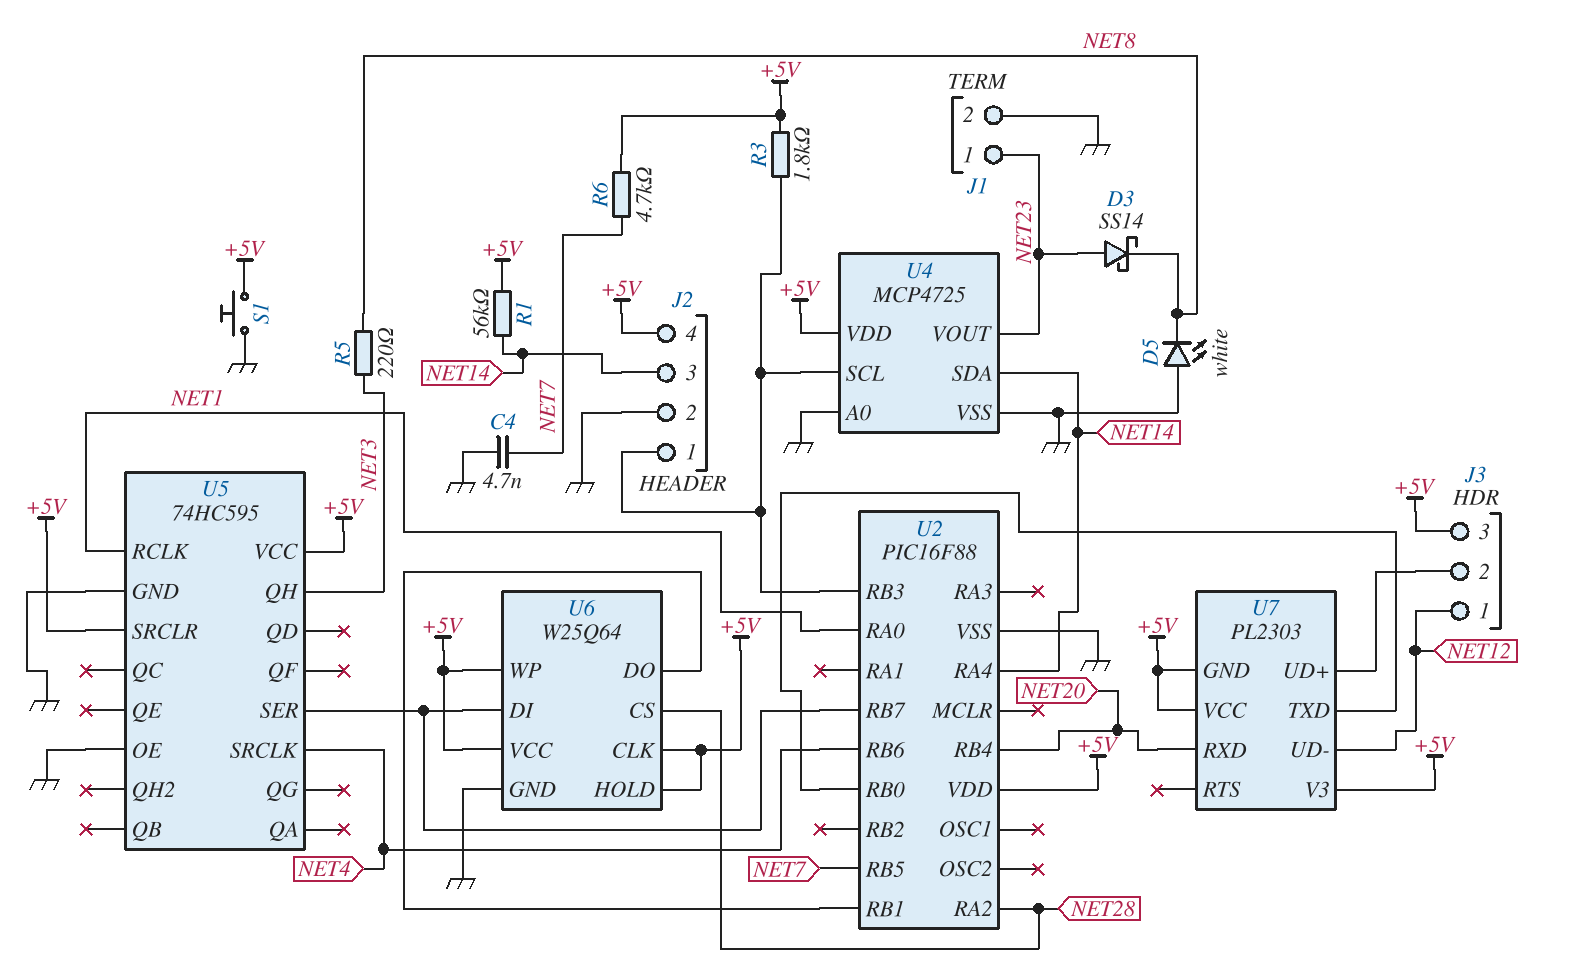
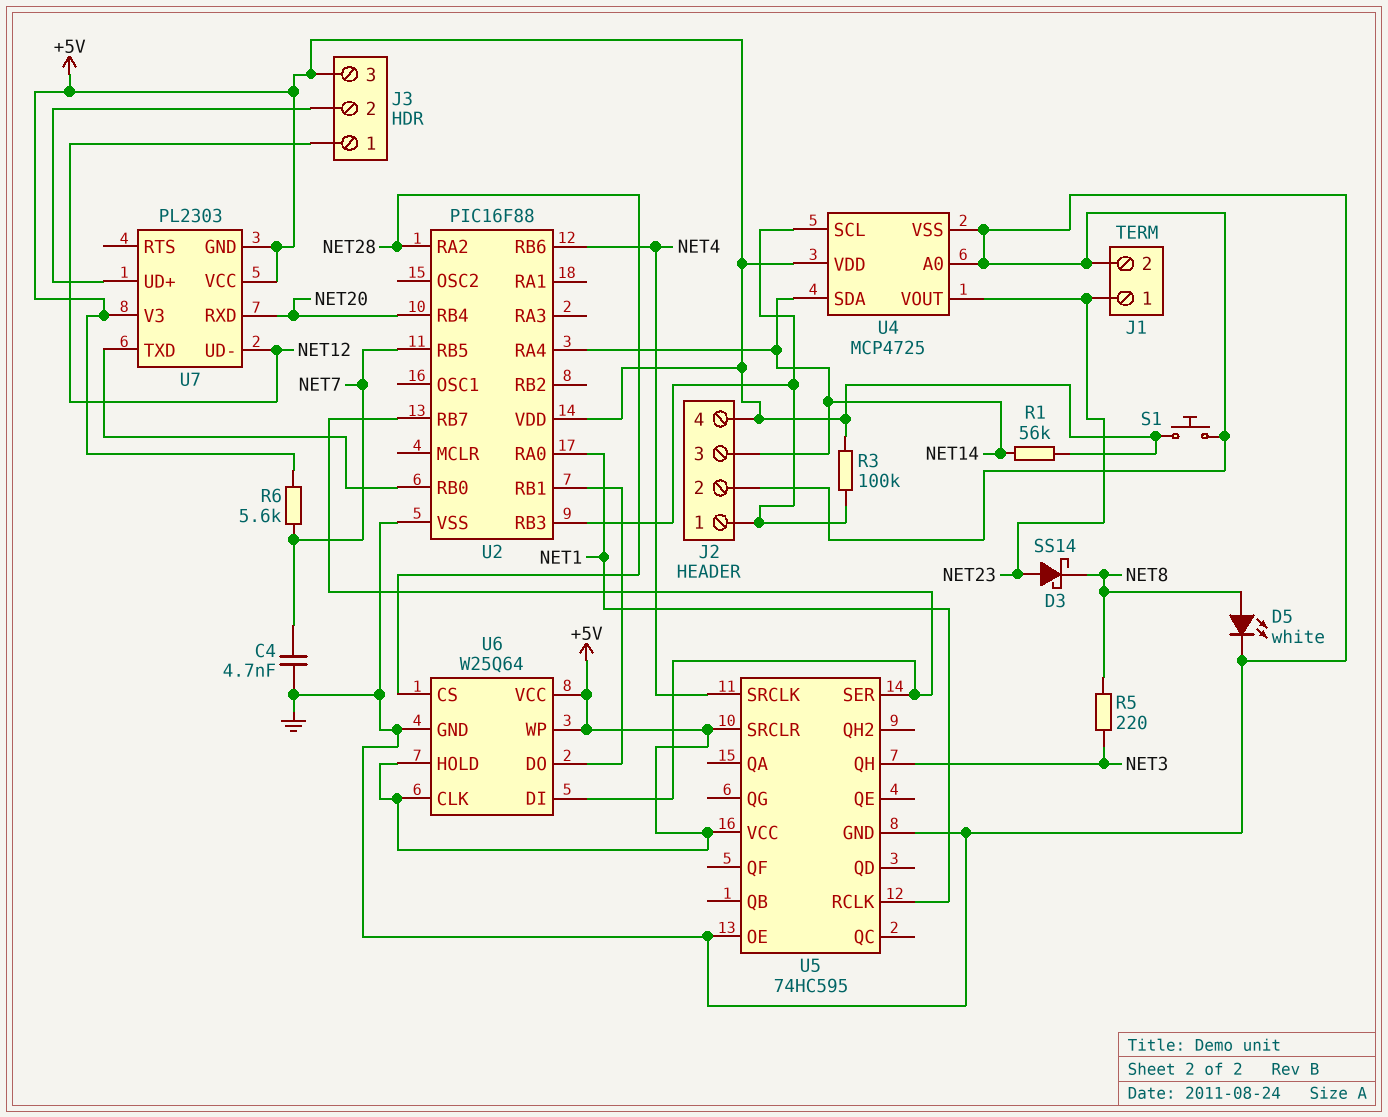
D5: LED white (A GND, K NET8) -> LED white (A NET8, K GND)
R3: 1.8k (+5V, J2/1) -> 100k (+5V, J2/1)
R6: 4.7k (+5V, NET7) -> 5.6k (+5V, NET7)

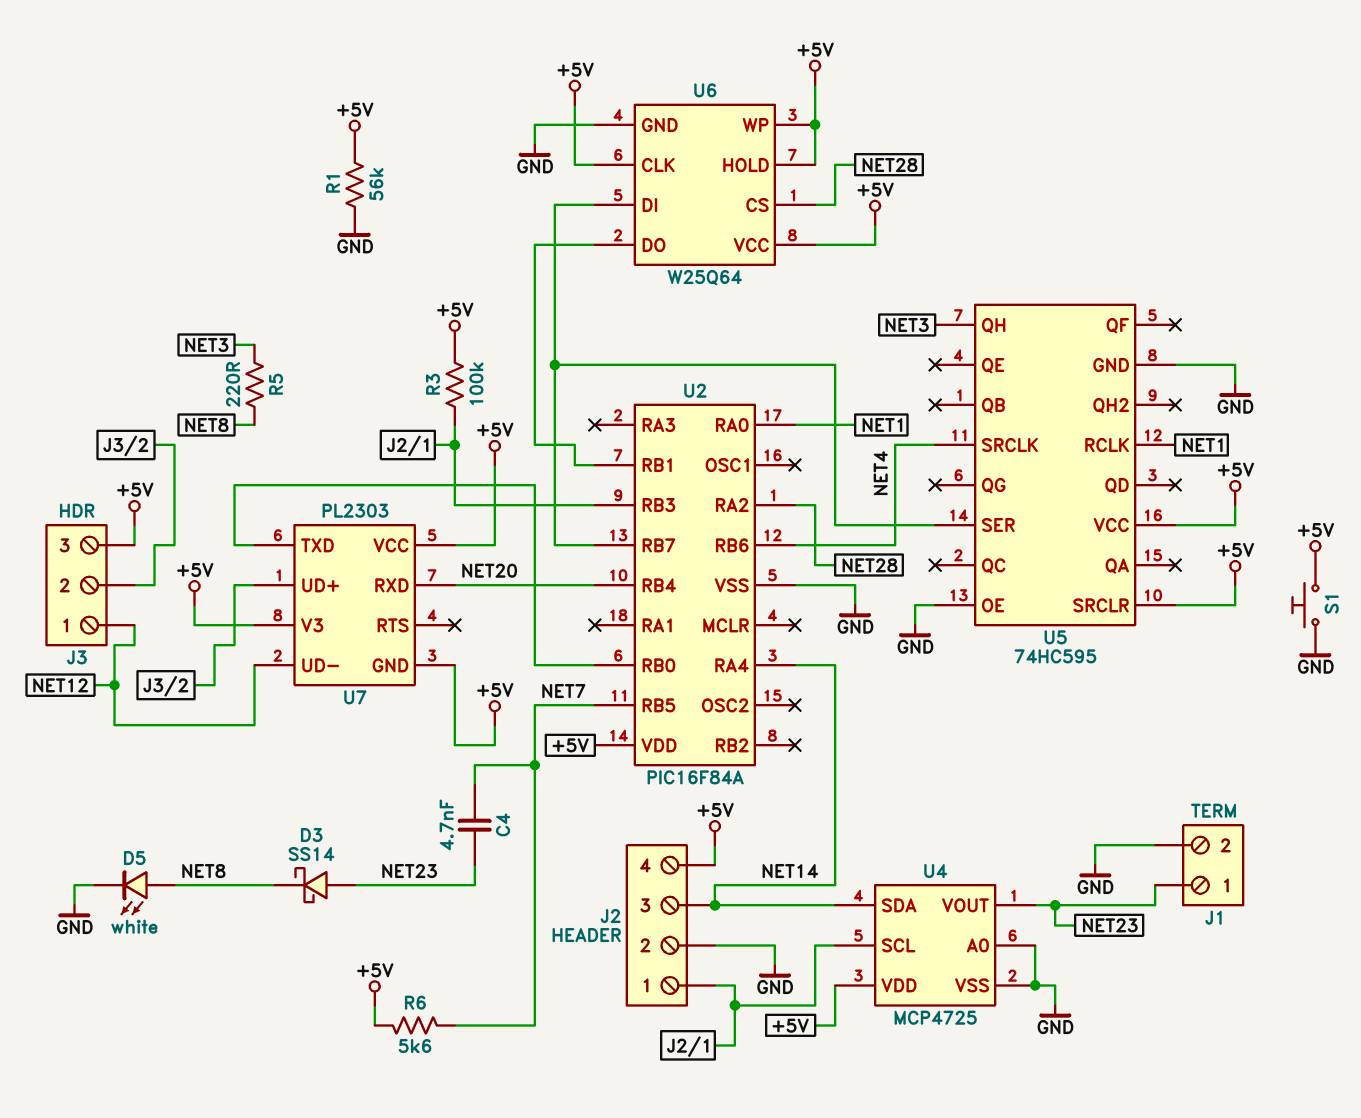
C4: 4.7nF (GND, NET7) -> 4.7nF (NET7, NET23)
R1: 56k (+5V, NET14) -> 56k (+5V, GND)
U2: PIC16F88 -> PIC16F84A

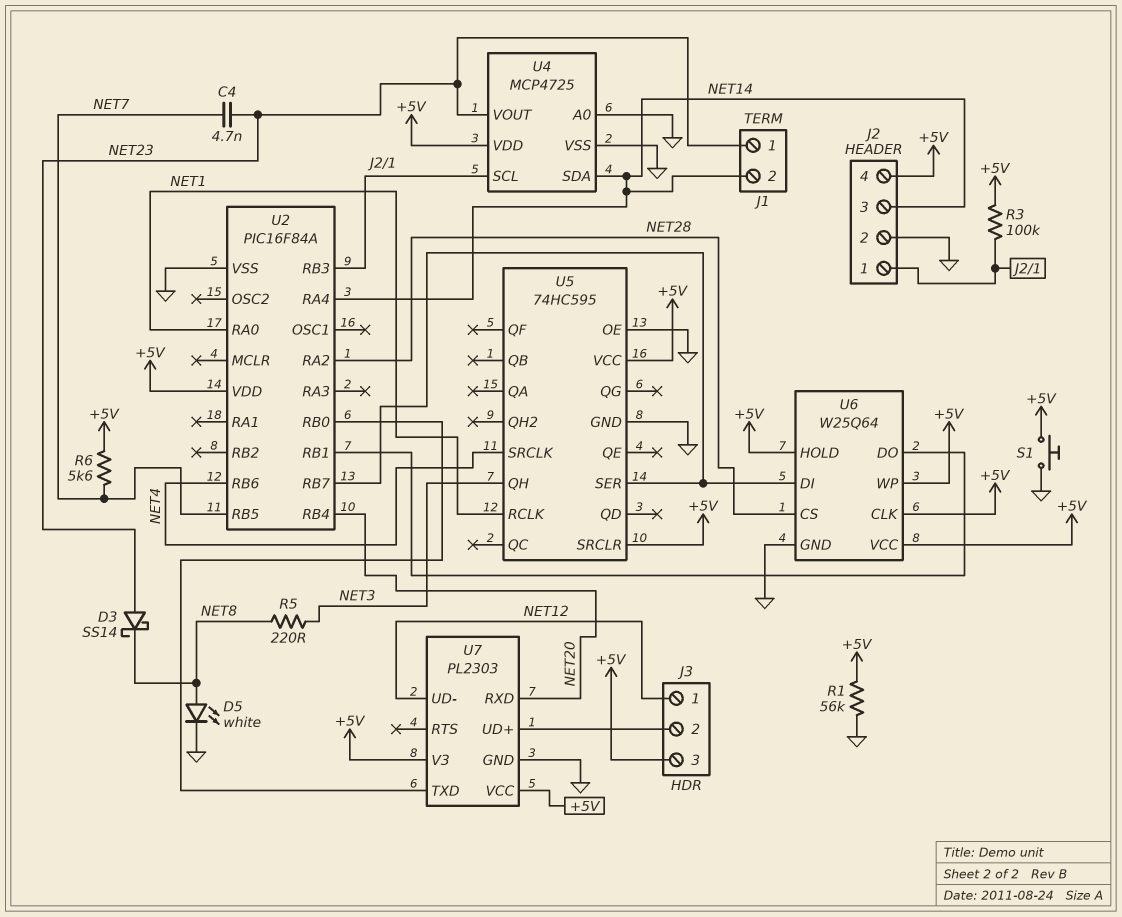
J1 pin 2: GND -> NET14
U7 pin GND: +5V -> GND

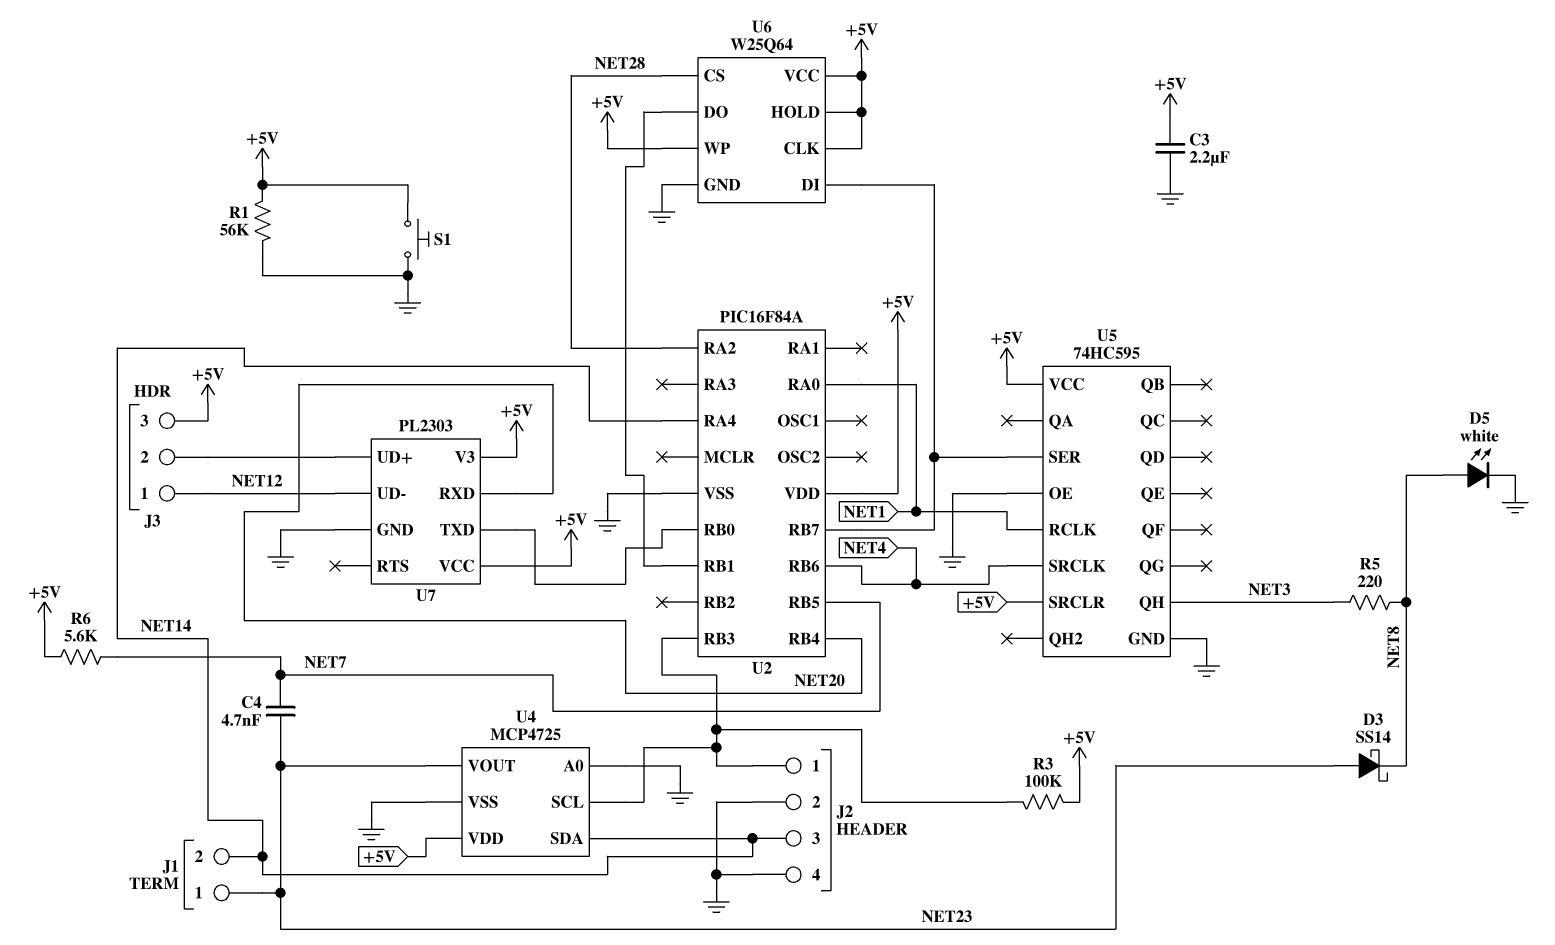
C3: none -> 2.2uF (+5V, GND)
J2 pin 4: +5V -> GND

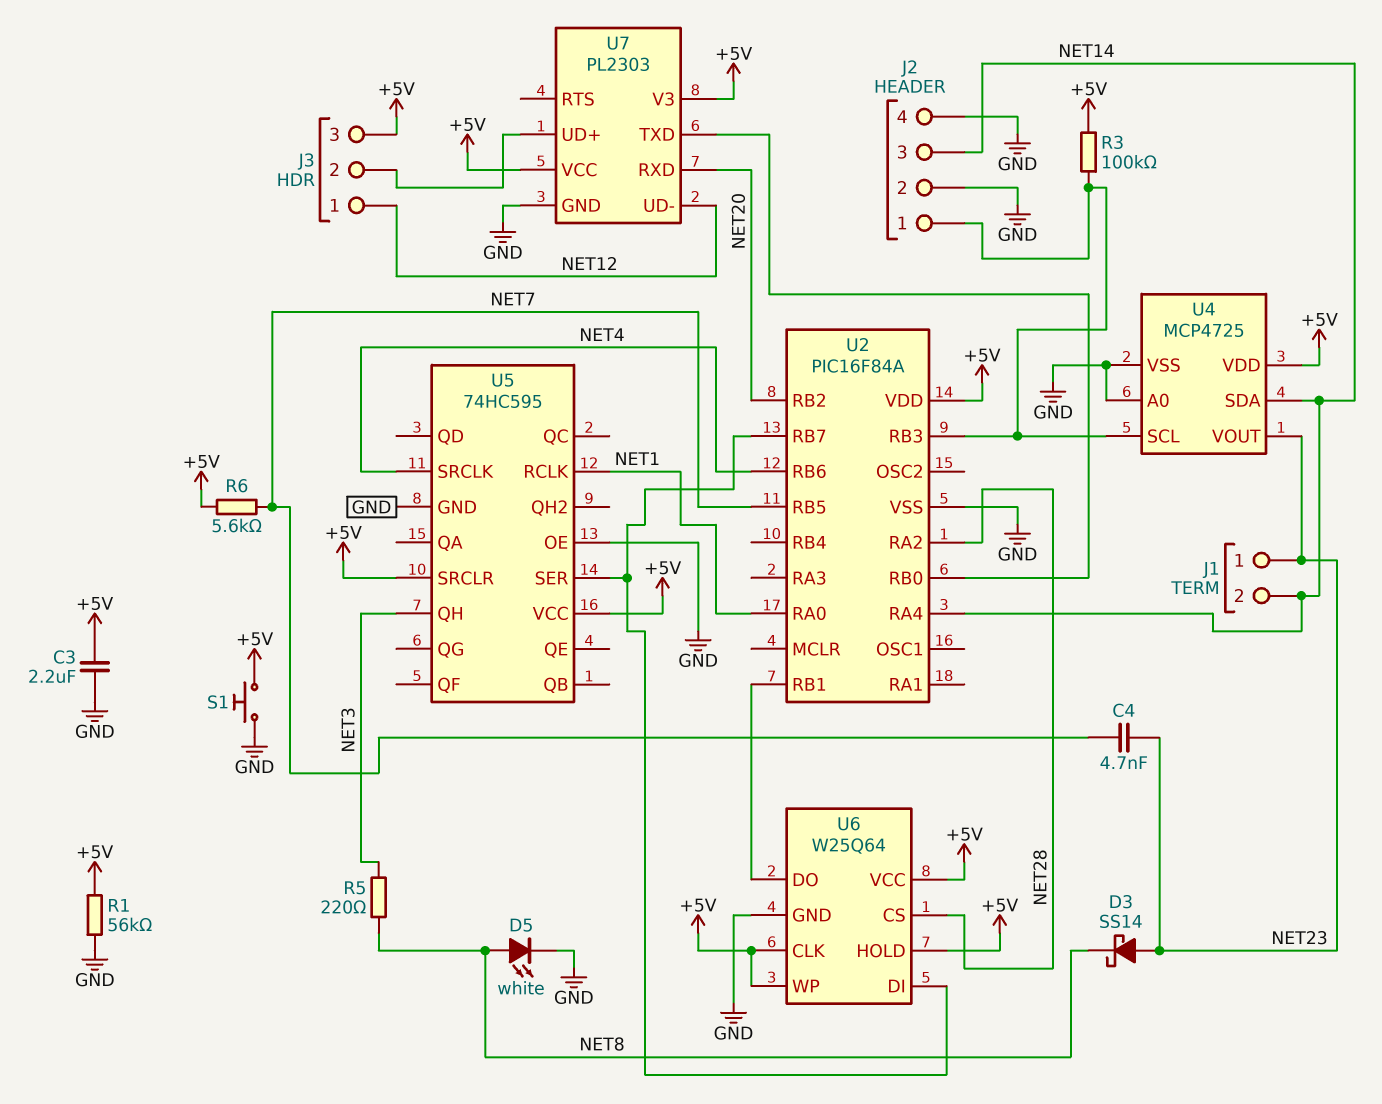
U2 pin RB2: none -> NET20
U2 pin RB4: NET20 -> none

